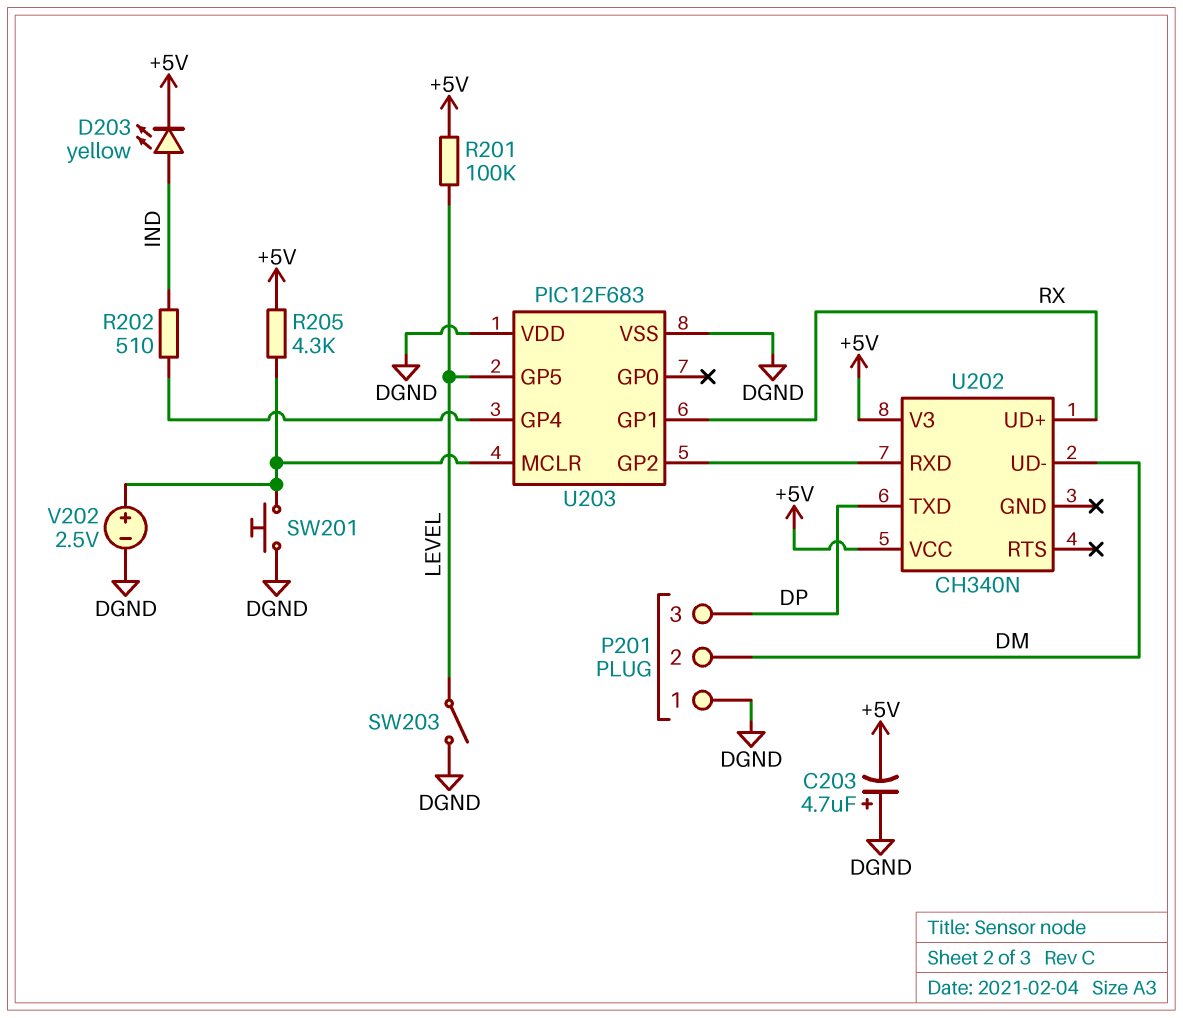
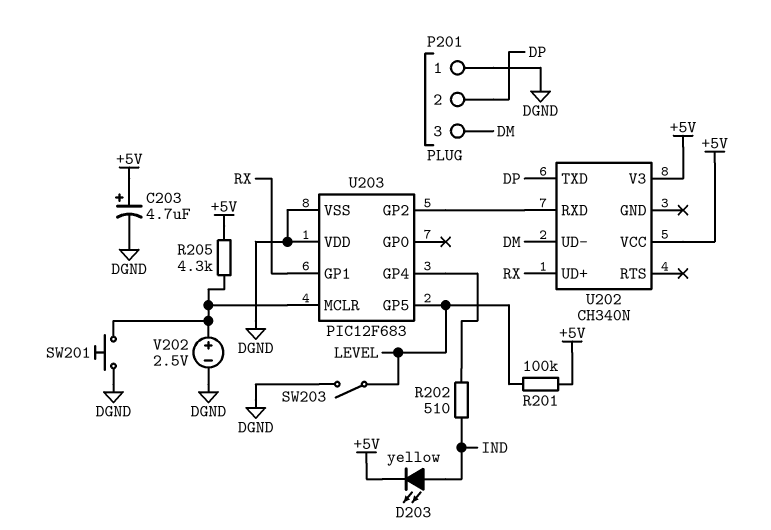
C203: 4.7uF (plus DGND, minus +5V) -> 4.7uF (plus +5V, minus DGND)
P201 pin 2: DM -> DP
P201 pin 3: DP -> DM

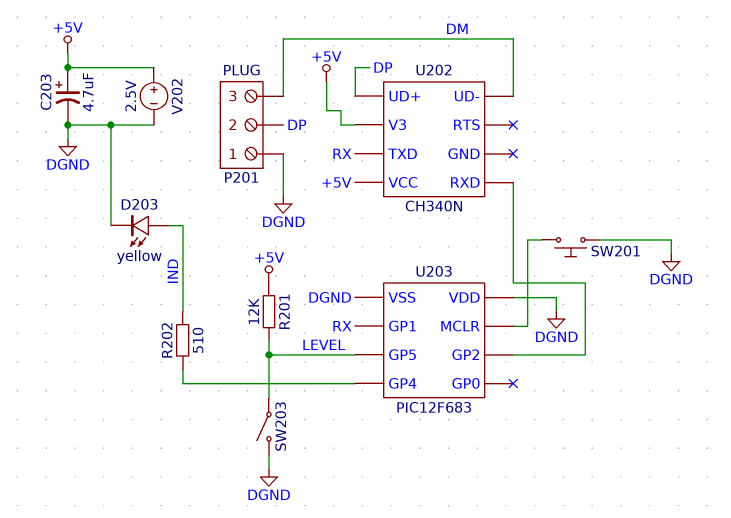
D203: LED yellow (A IND, K +5V) -> LED yellow (A IND, K DGND)
R201: 100k (+5V, LEVEL) -> 12k (+5V, LEVEL)
R205: 4.3k (+5V, U203/MCLR) -> none
U202 pin TXD: DP -> RX
U202 pin UD+: RX -> DP
V202: 2.5V (plus U203/MCLR, minus DGND) -> 2.5V (plus +5V, minus DGND)

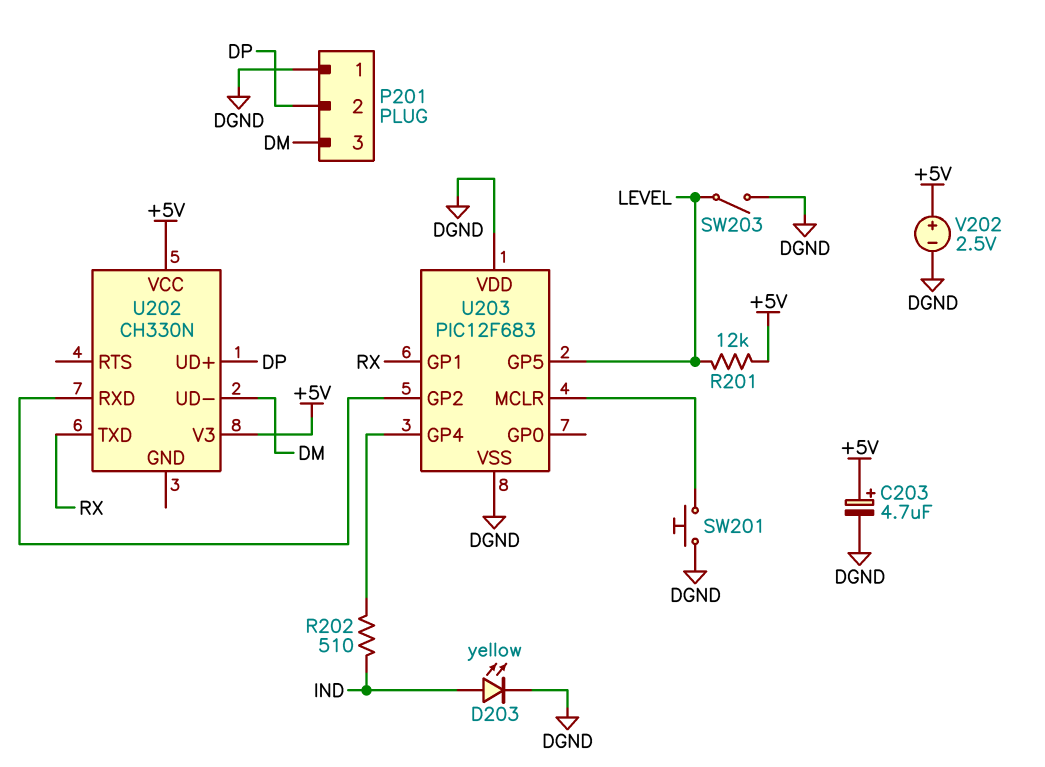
U202: CH340N -> CH330N

